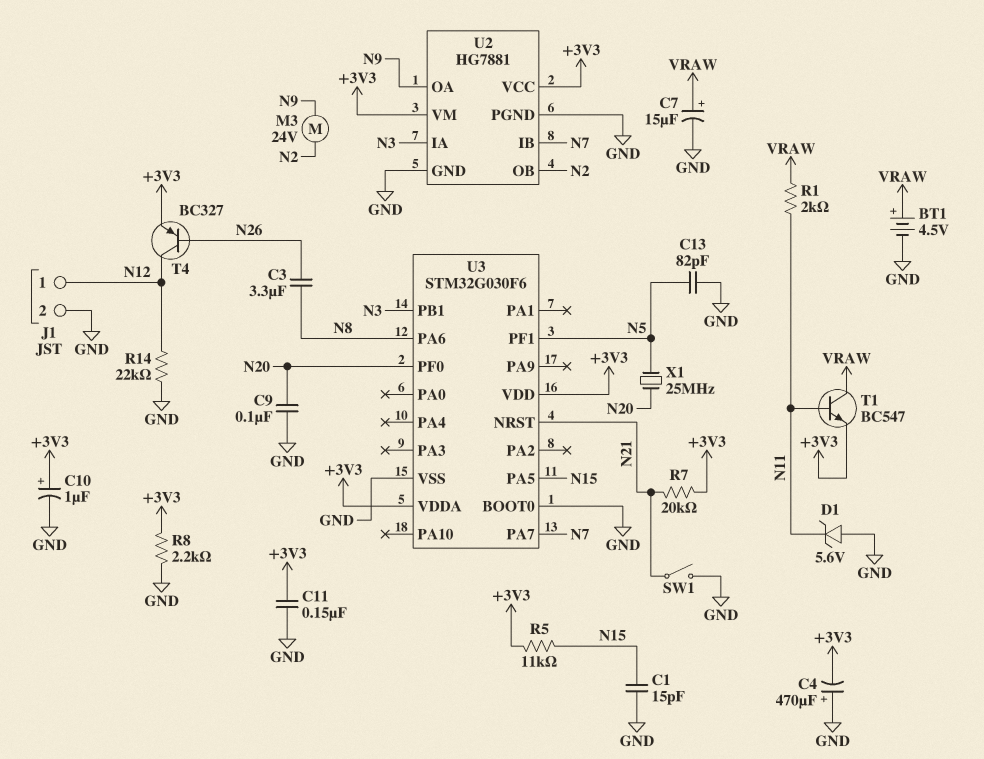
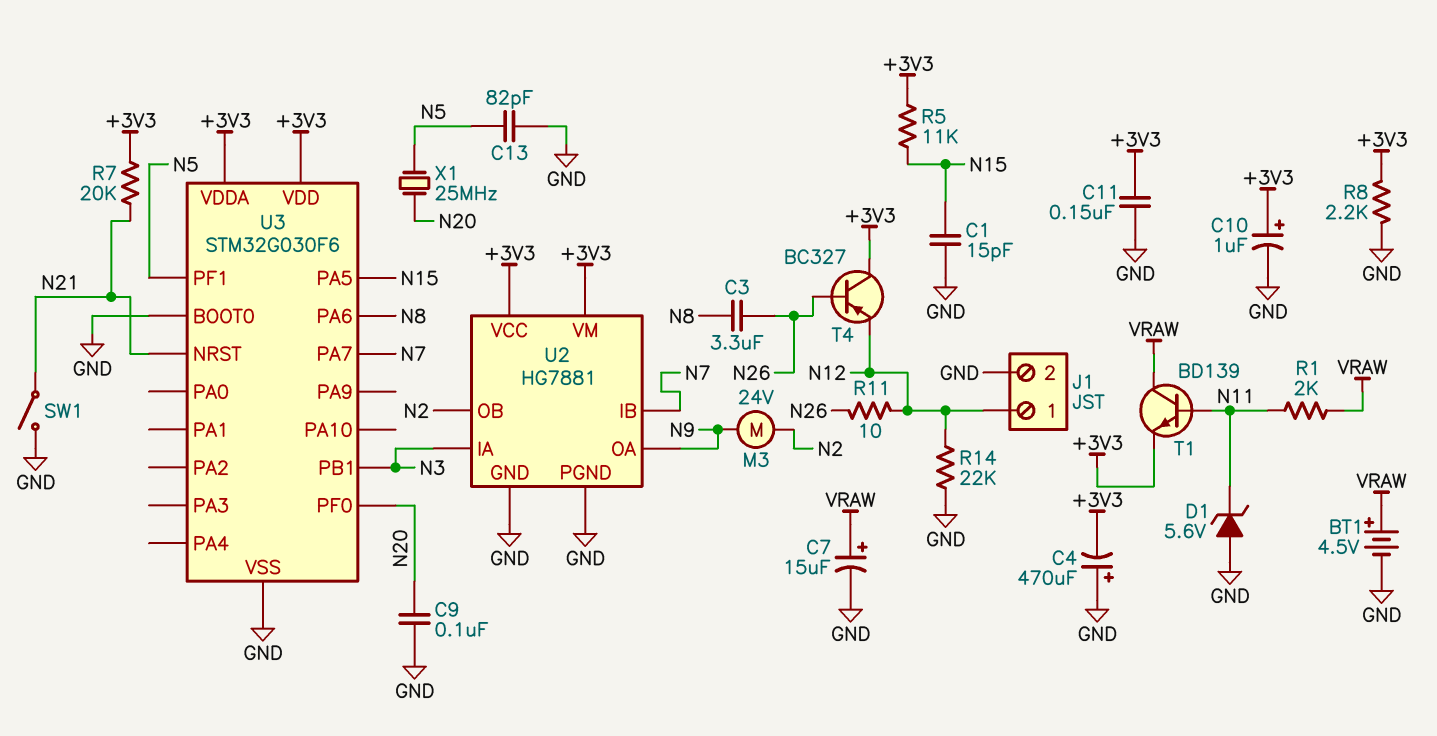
R11: none -> 10 (N12, N26)
T1: NPN BC547 (B N11, C VRAW, E +3V3) -> NPN BD139 (B N11, C VRAW, E +3V3)
T4: PNP BC327 (B N26, C N12, E +3V3) -> PNP BC327 (B N26, C +3V3, E N12)

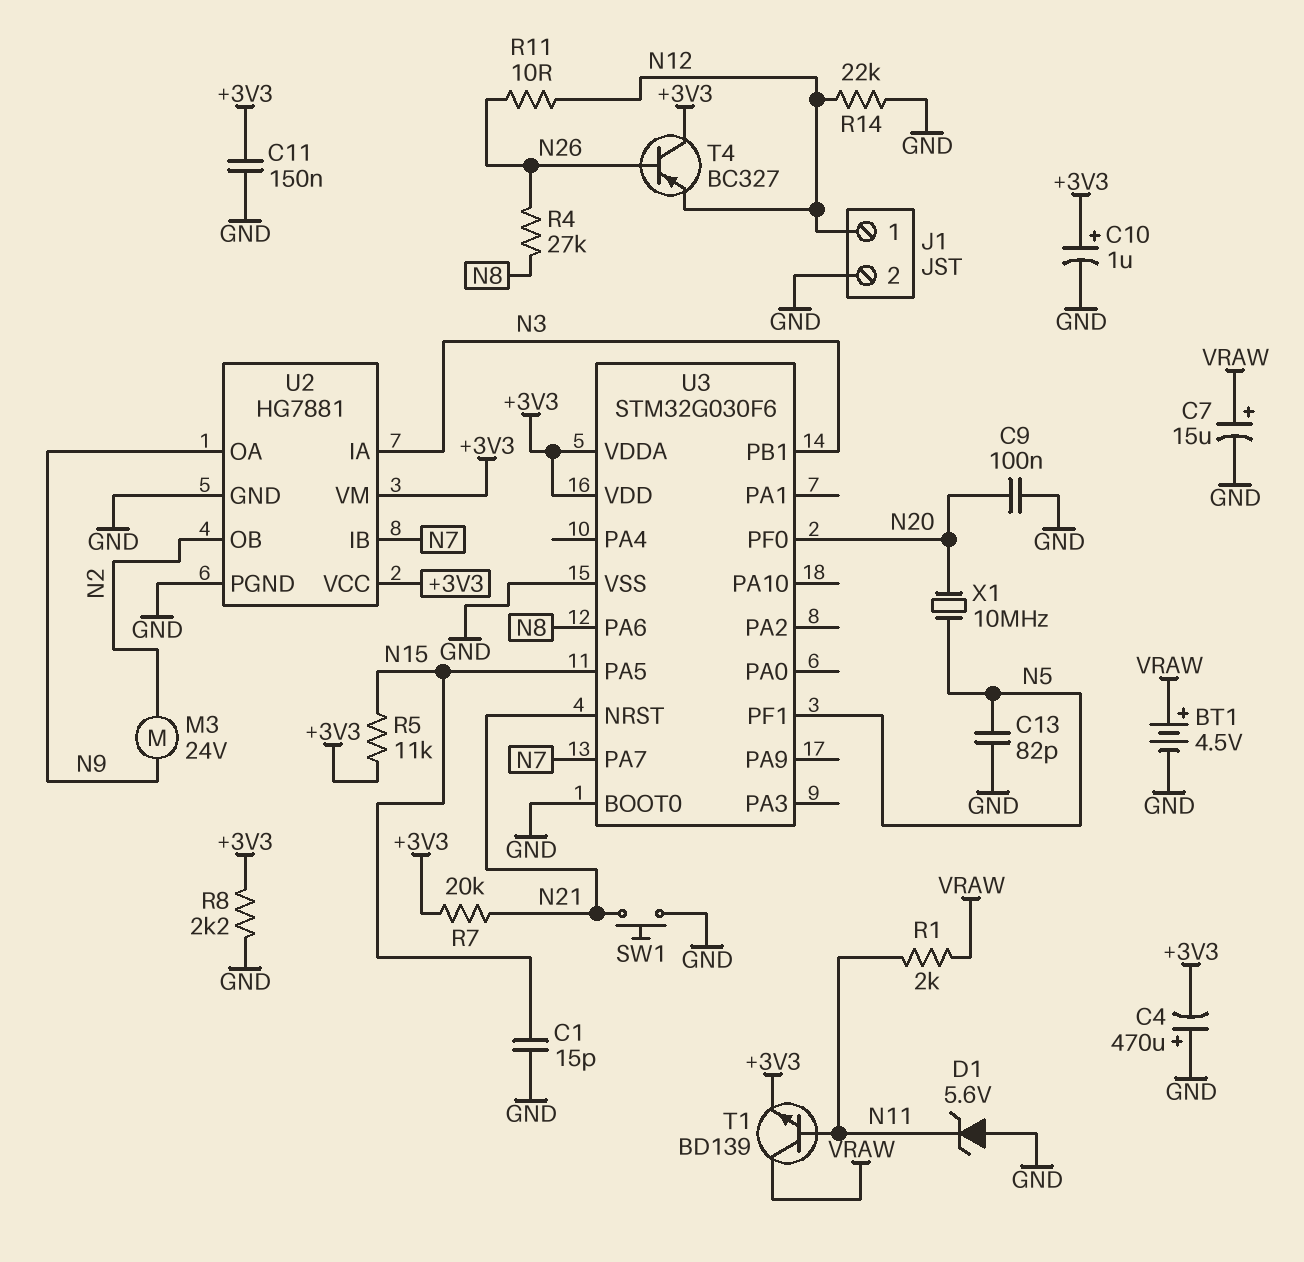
C3: 3.3uF (N8, N26) -> none
R4: none -> 27k (N8, N26)
SW1: switch (GND, N21) -> button (GND, N21)
X1: 25MHz (N5, N20) -> 10MHz (N5, N20)

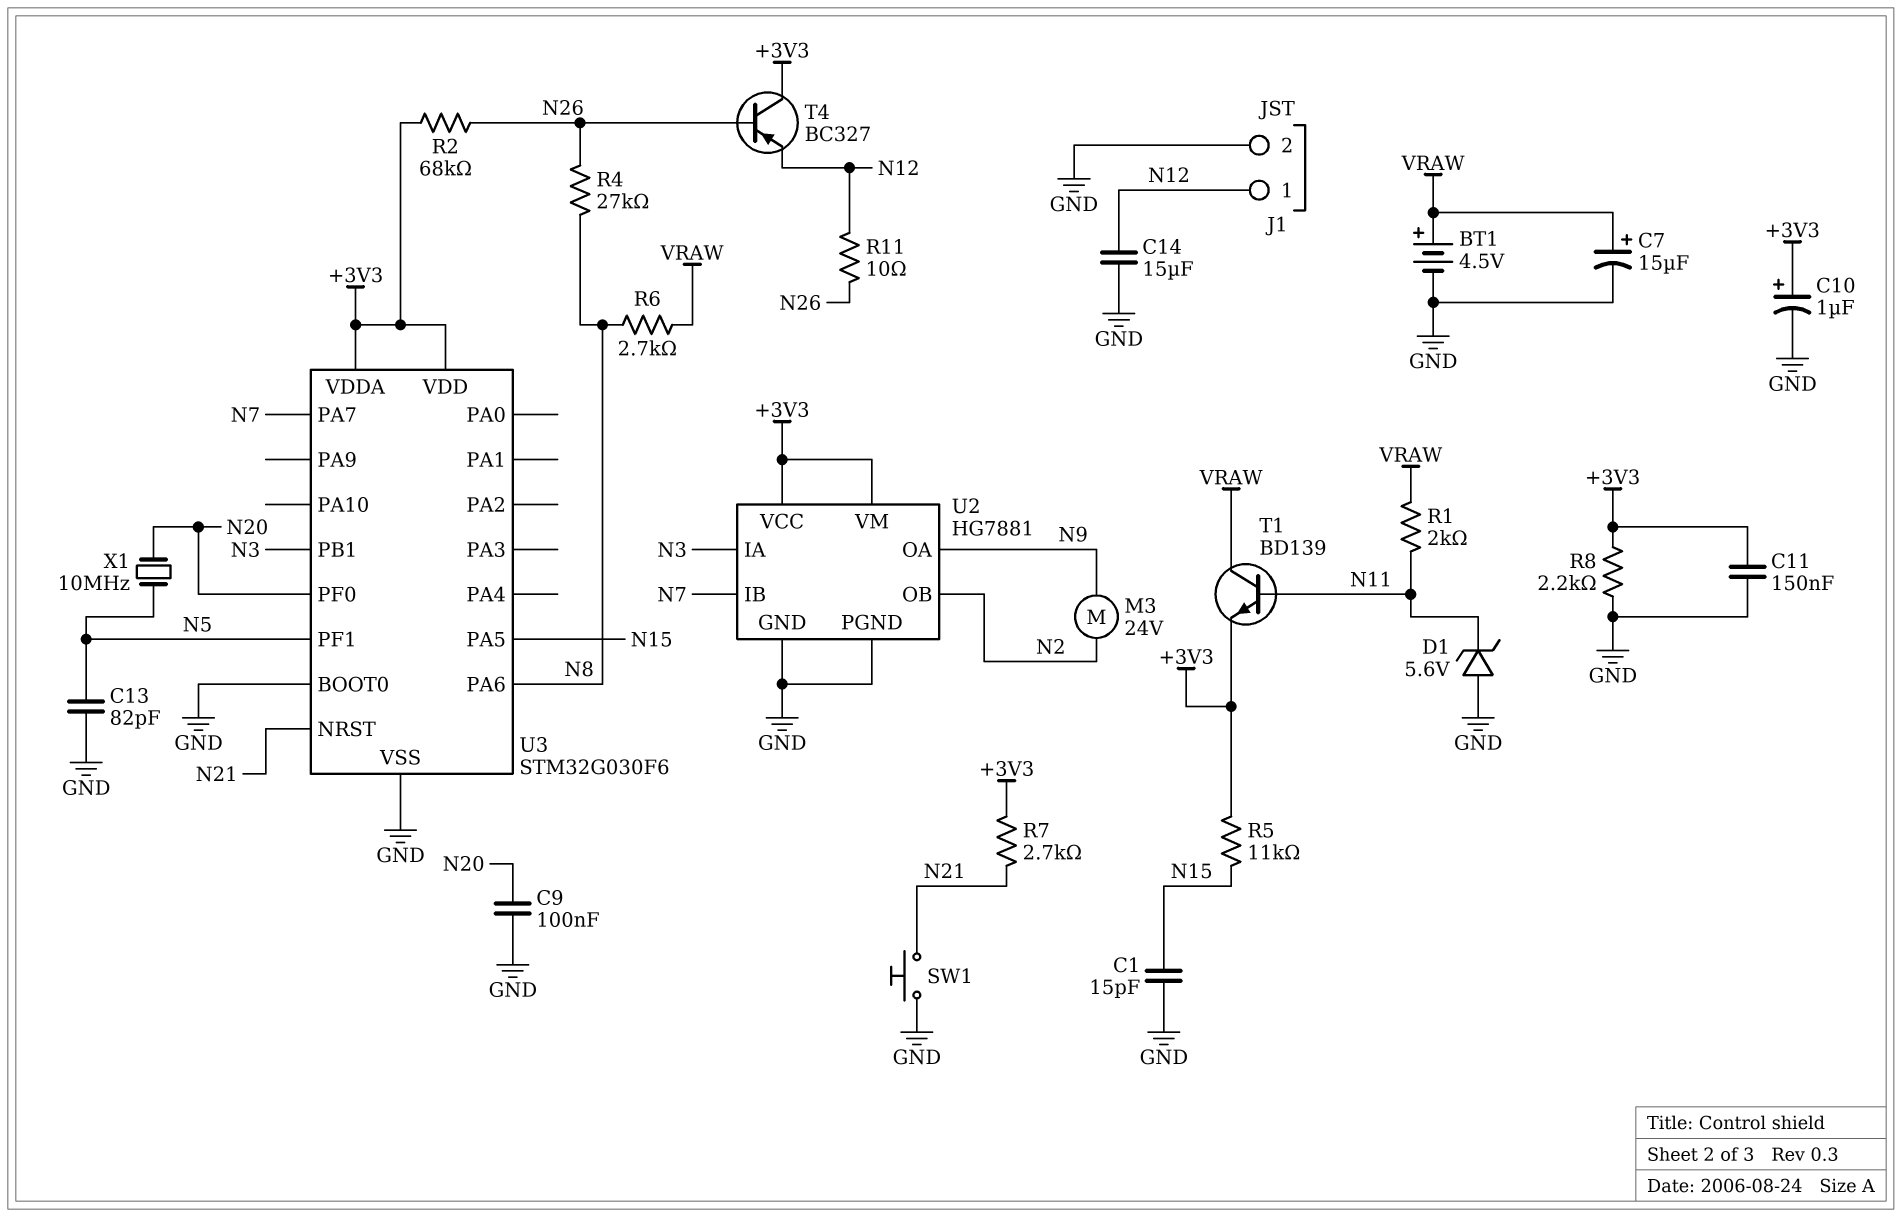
C4: 470uF (plus GND, minus +3V3) -> none
C14: none -> 15uF (GND, N12)
R2: none -> 68k (+3V3, N26)
R6: none -> 2.7k (N8, VRAW)
R7: 20k (+3V3, N21) -> 2.7k (+3V3, N21)
R14: 22k (GND, N12) -> none

